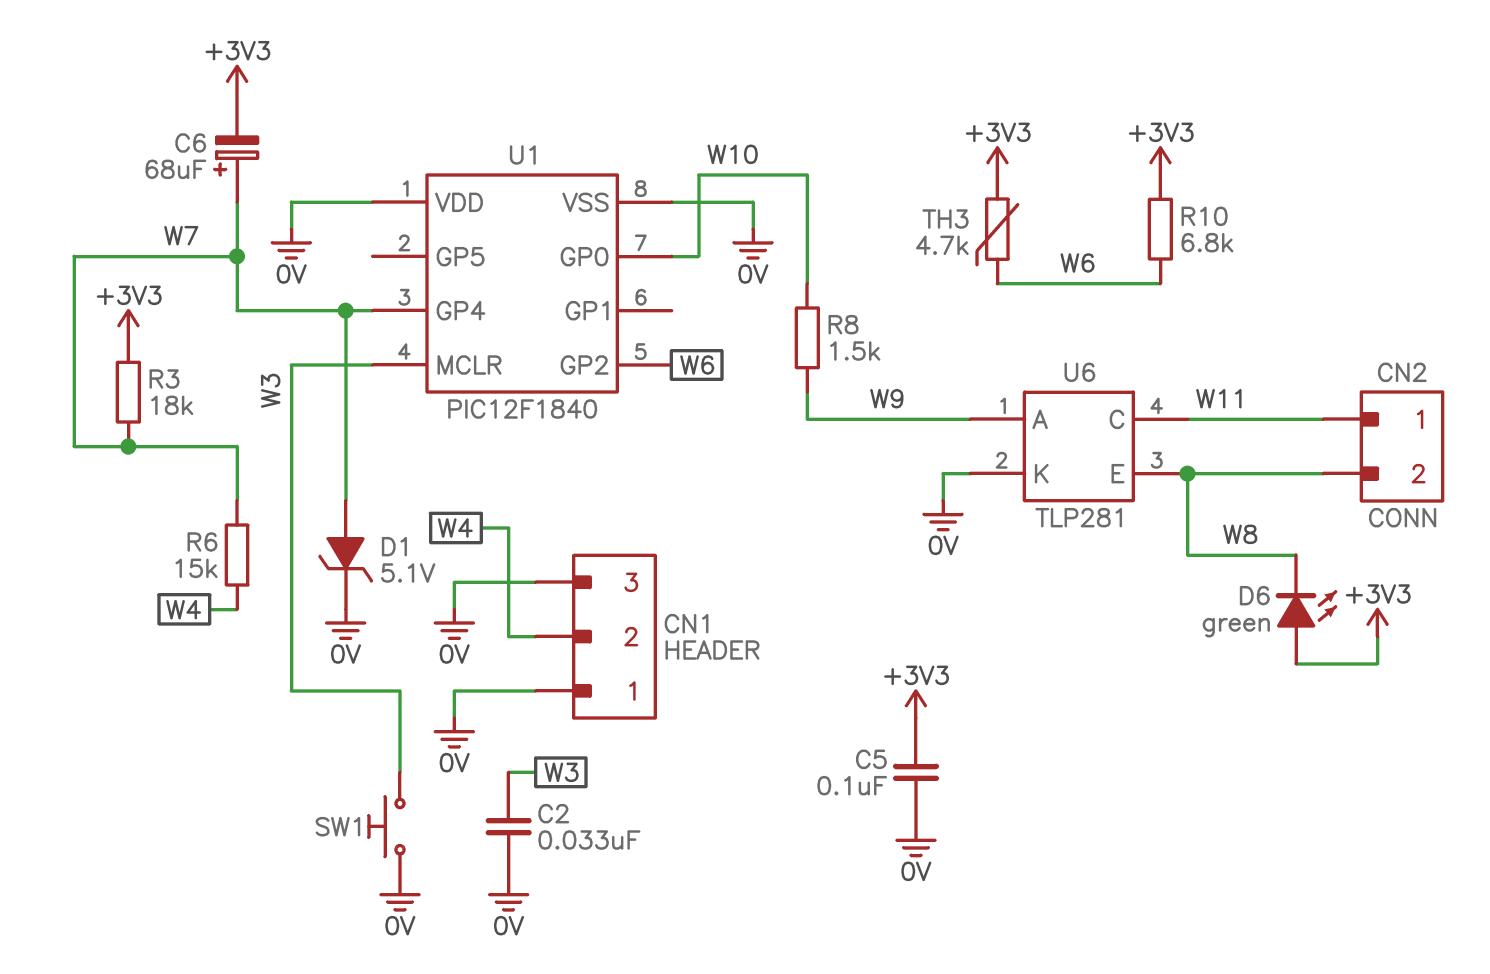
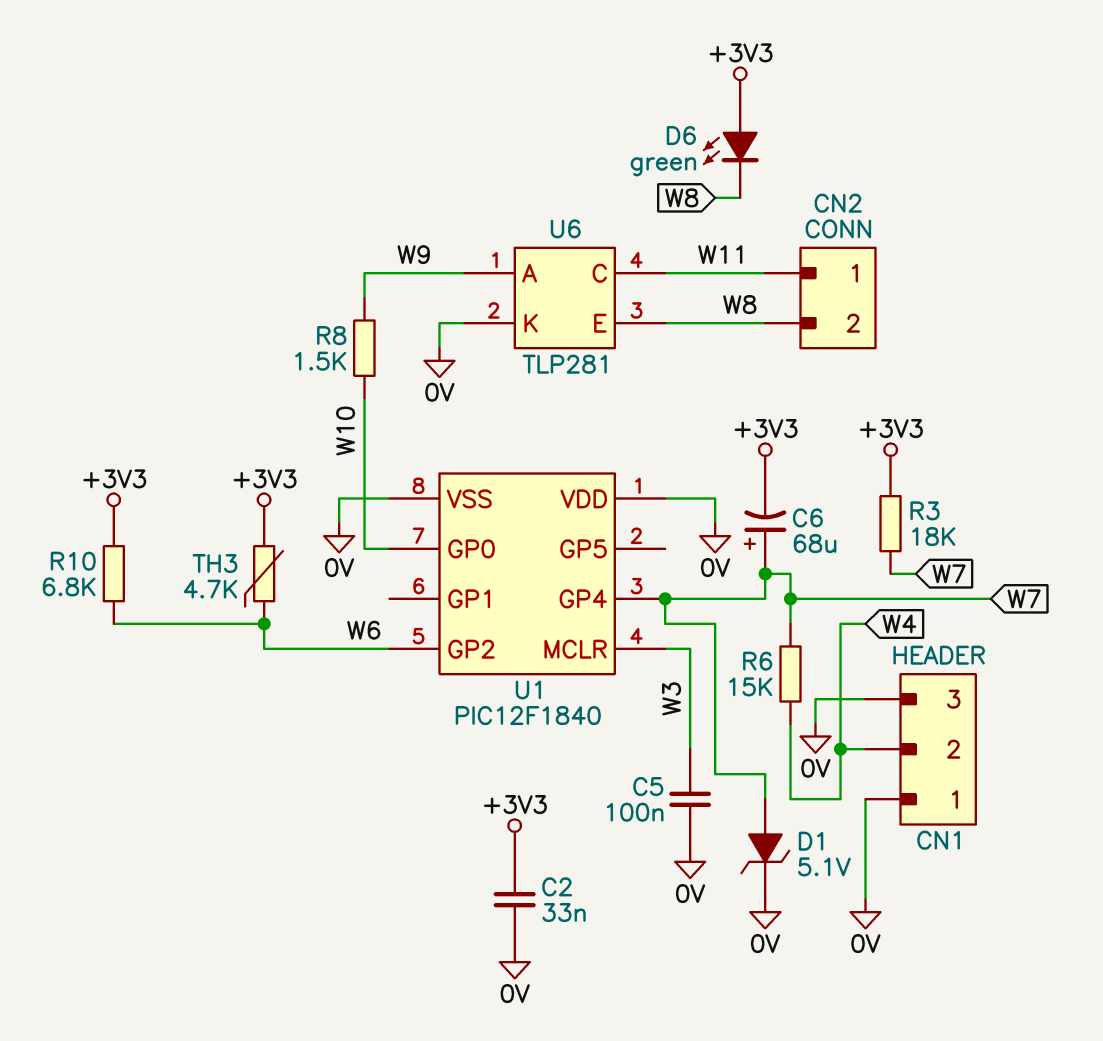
C2: 33nF (0V, W3) -> 33nF (+3V3, 0V)
C5: 100nF (+3V3, 0V) -> 100nF (0V, W3)
SW1: button (0V, W3) -> none

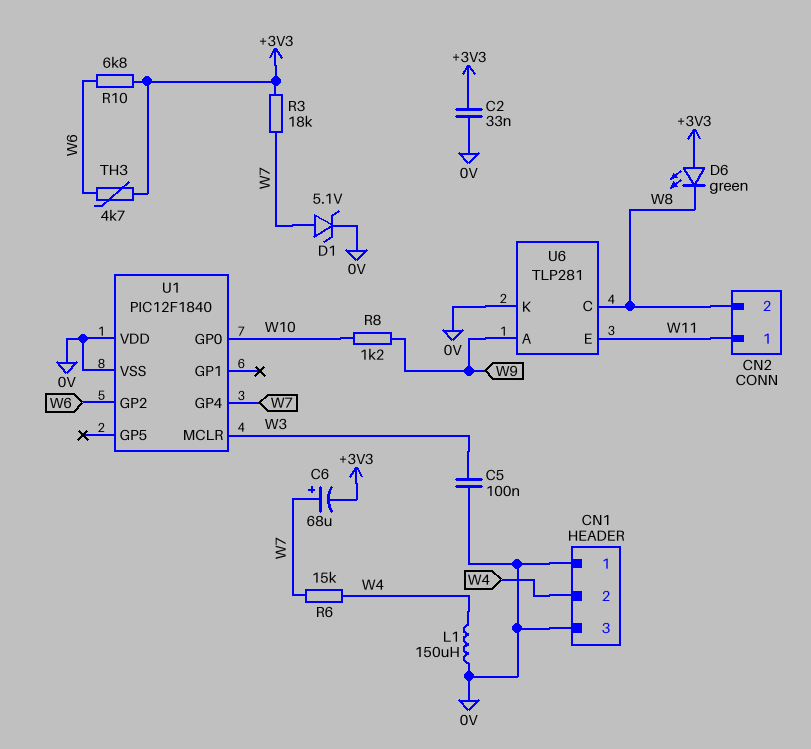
L1: none -> 150uH (0V, W4)
R8: 1.5k (W9, W10) -> 1.2k (W9, W10)
U6 pin C: W11 -> W8
U6 pin E: W8 -> W11

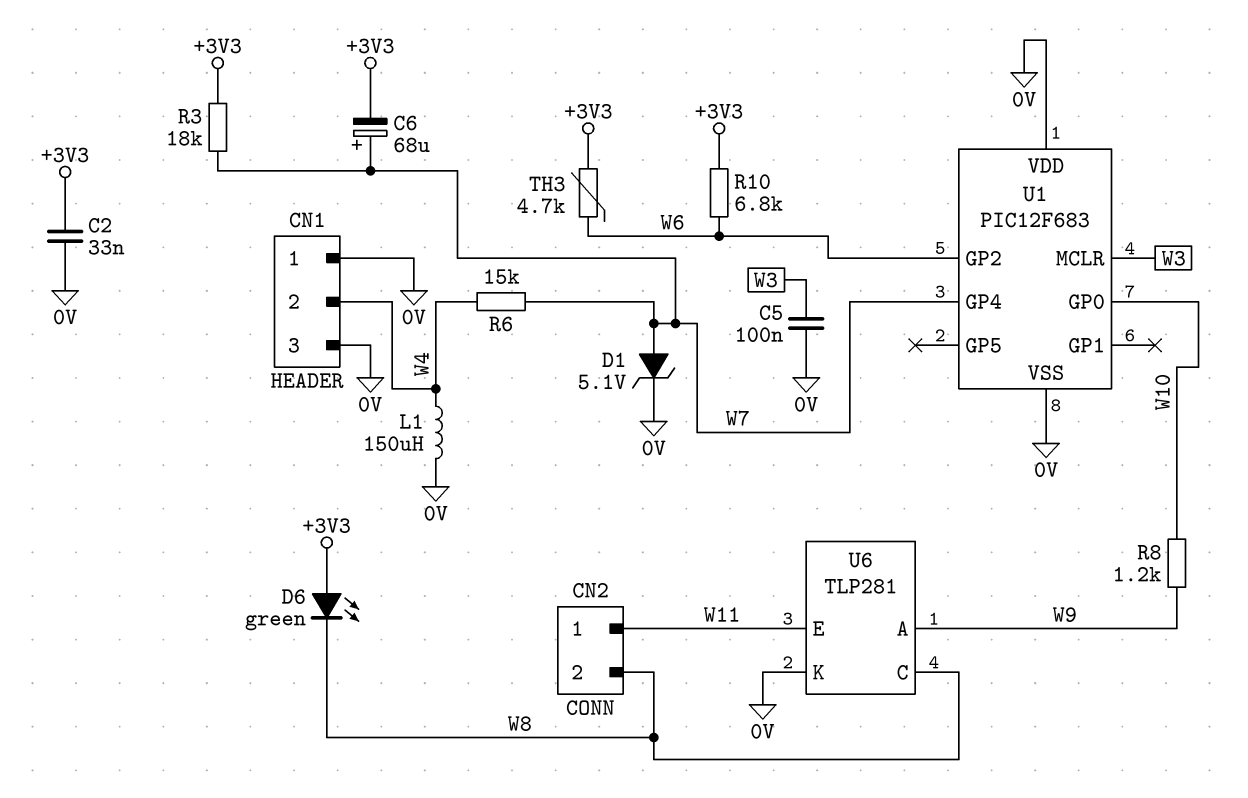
U1: PIC12F1840 -> PIC12F683

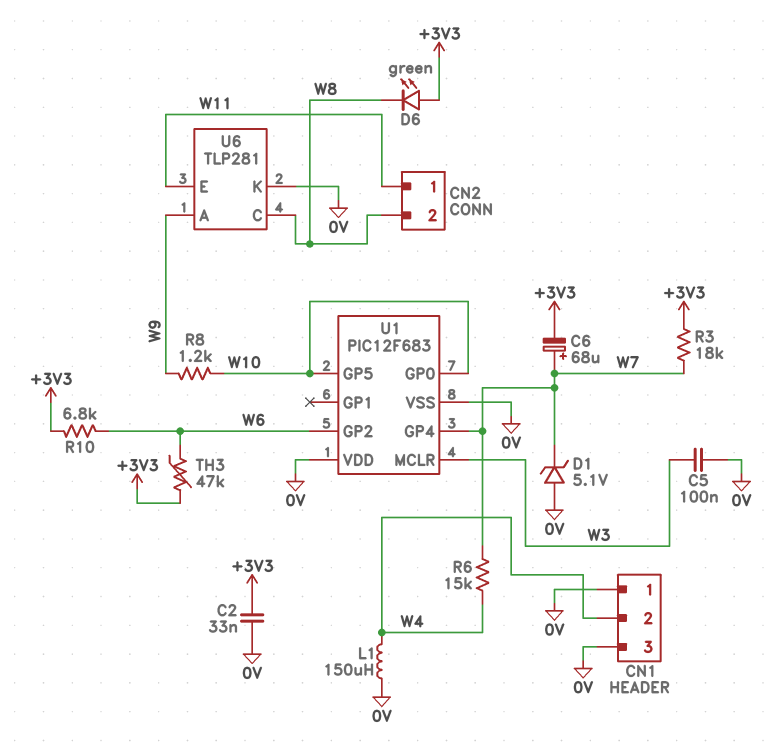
D1: zener 5.1V (A W7, K 0V) -> zener 5.1V (A 0V, K W7)
TH3: 4.7k (+3V3, W6) -> 47k (+3V3, W6)
U1 pin GP5: none -> W10

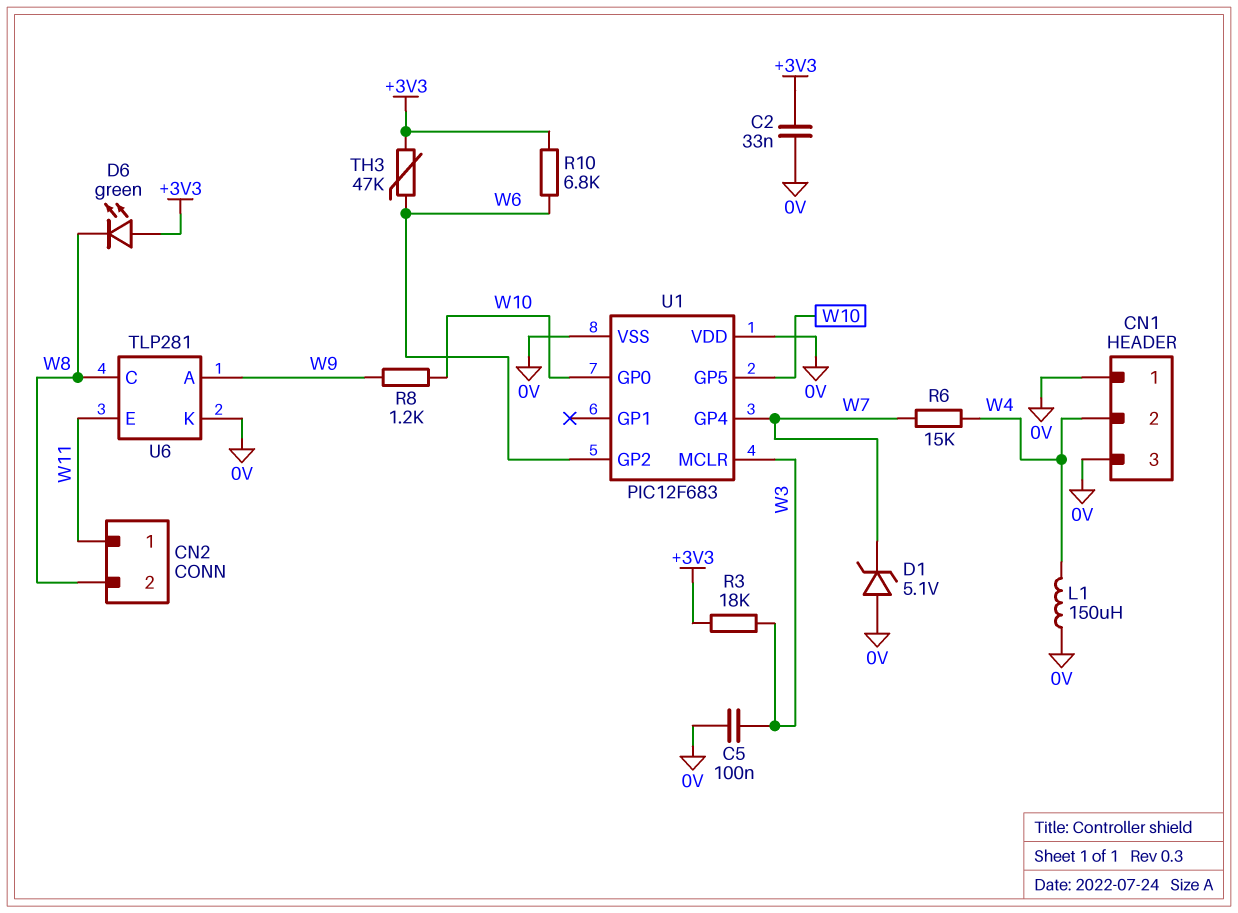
C6: 68uF (plus W7, minus +3V3) -> none
R3: 18k (+3V3, W7) -> 18k (+3V3, W3)

